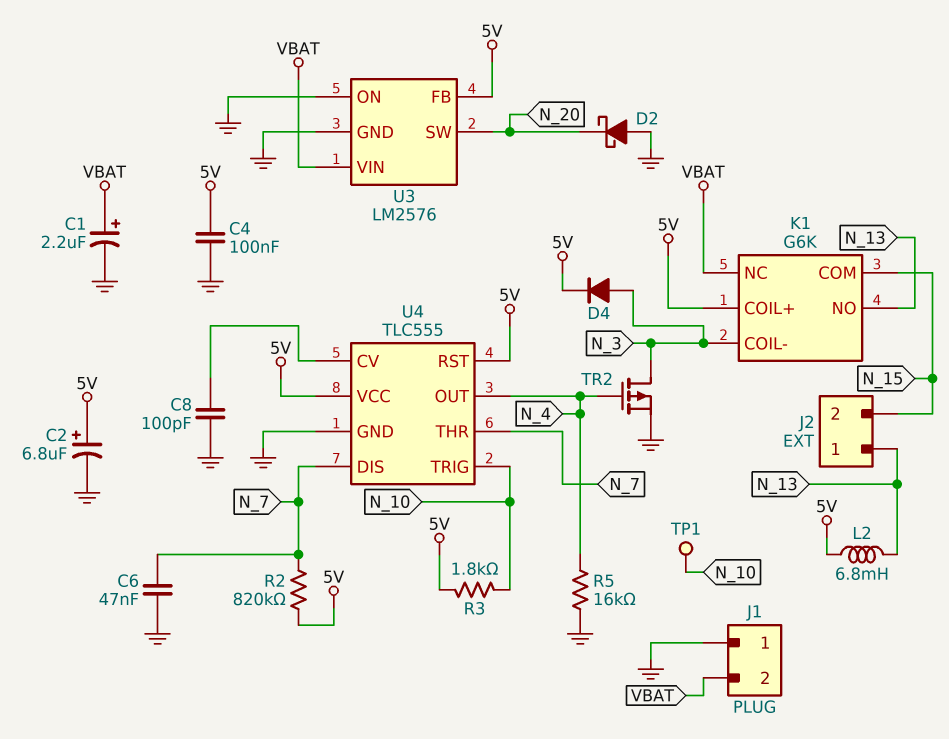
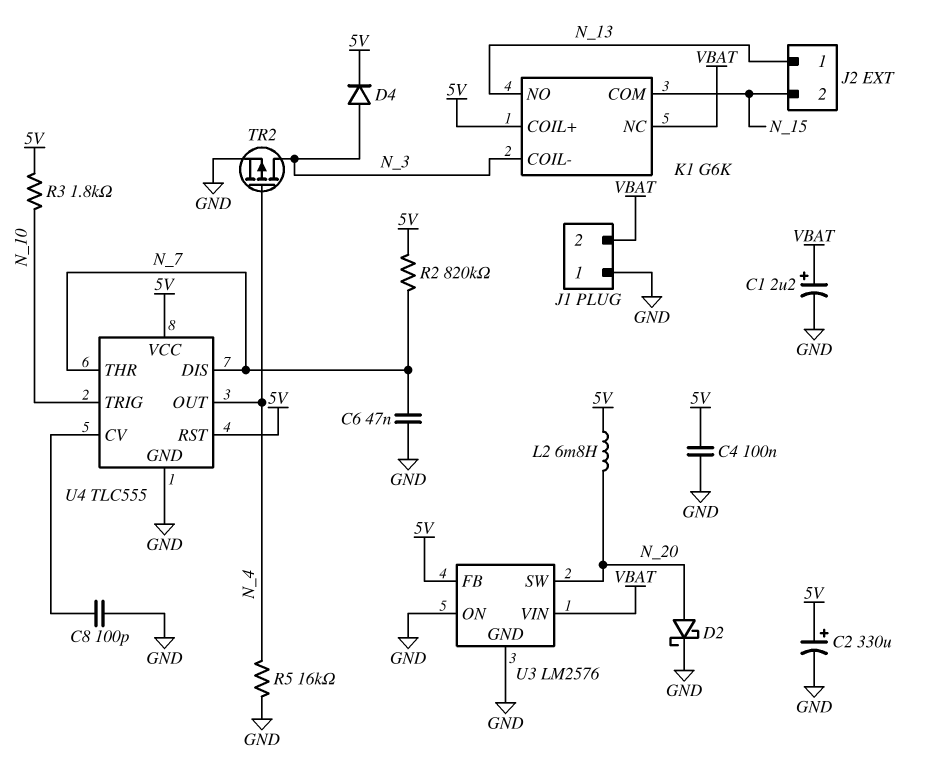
C2: 6.8uF (plus 5V, minus GND) -> 330uF (plus 5V, minus GND)
D2: schottky (A GND, K N_20) -> schottky (A N_20, K GND)
L2: 6.8mH (5V, N_13) -> 6.8mH (5V, N_20)
TP1: test point (N_10) -> none

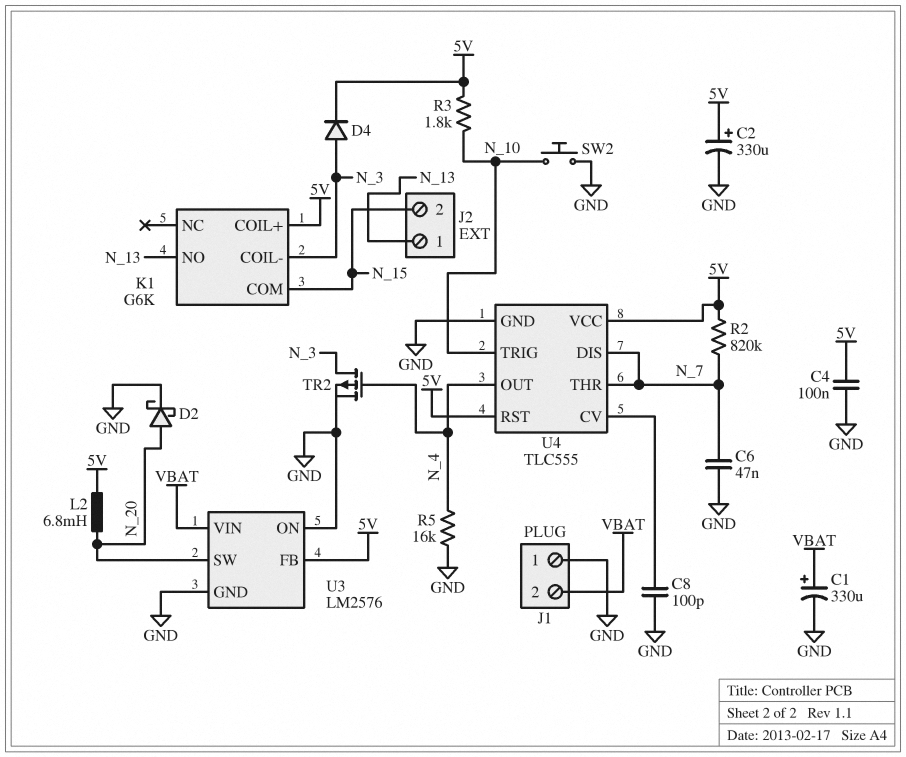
C1: 2.2uF (plus VBAT, minus GND) -> 330uF (plus VBAT, minus GND)
K1 pin NC: VBAT -> none
SW2: none -> button (GND, N_10)

